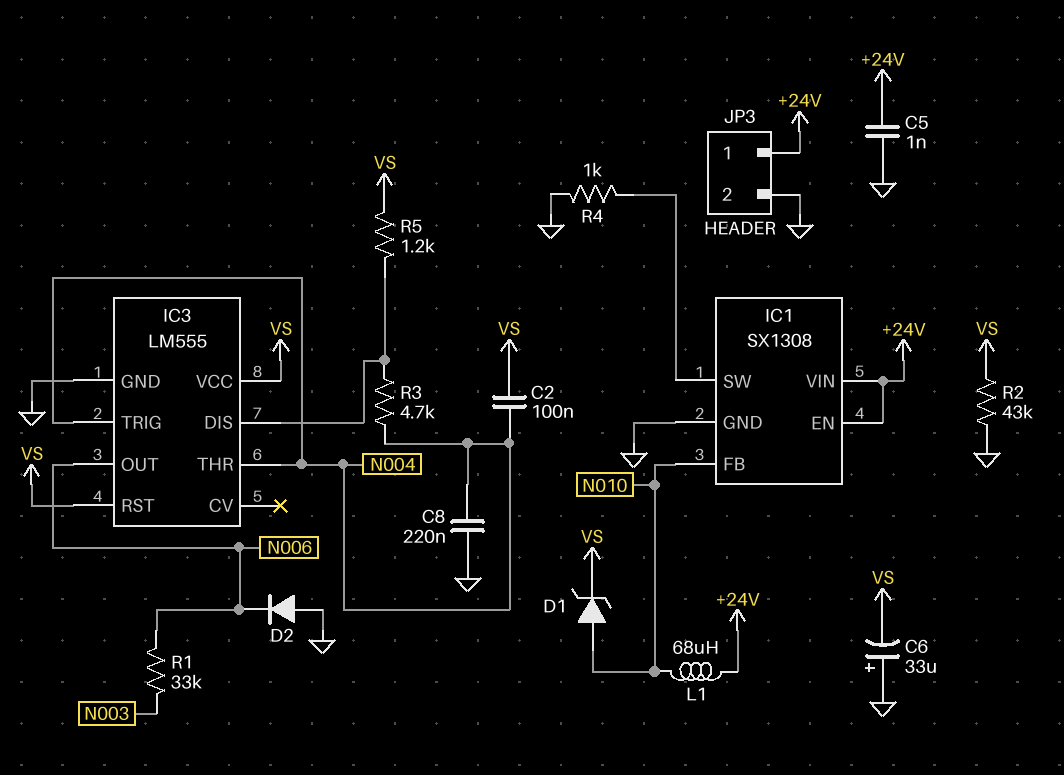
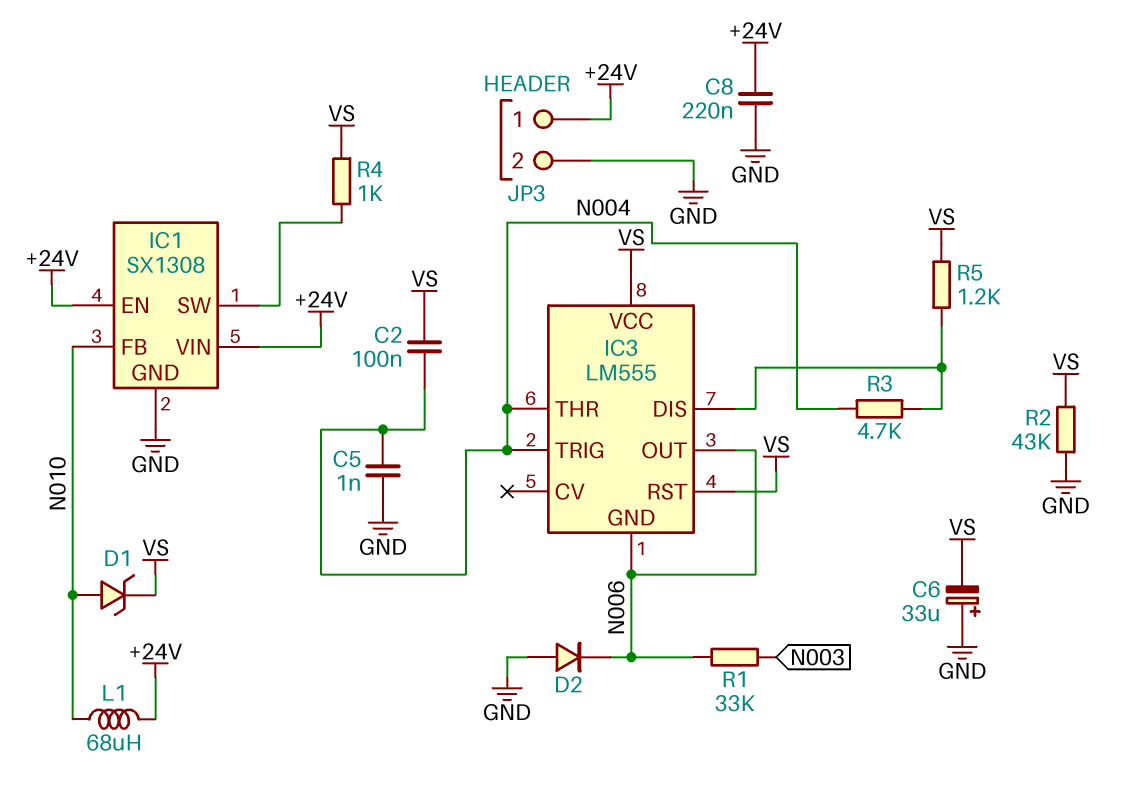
C5: 1nF (+24V, GND) -> 1nF (GND, N004)
C8: 220nF (GND, N004) -> 220nF (+24V, GND)
IC3 pin GND: GND -> N006
R4: 1k (GND, IC1/SW) -> 1k (IC1/SW, VS)

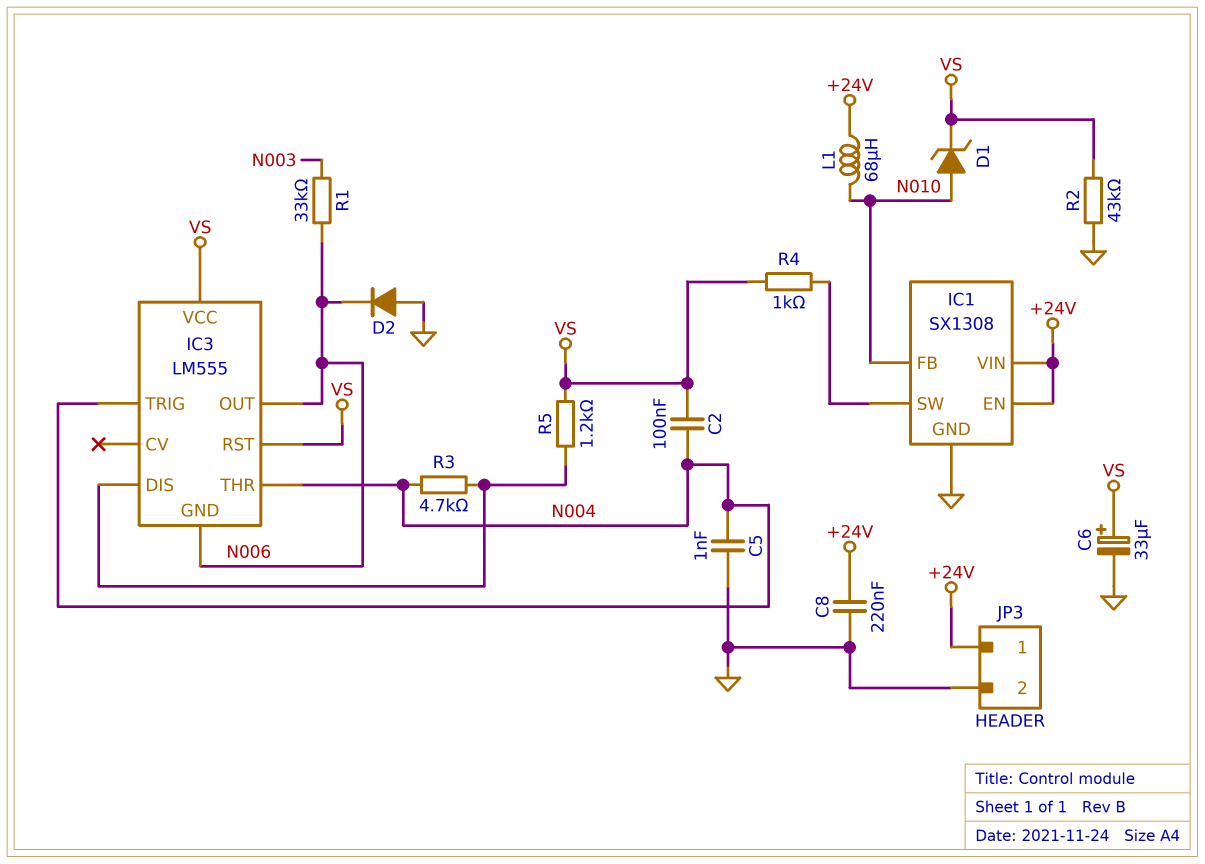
C6: 33uF (plus GND, minus VS) -> 33uF (plus VS, minus GND)

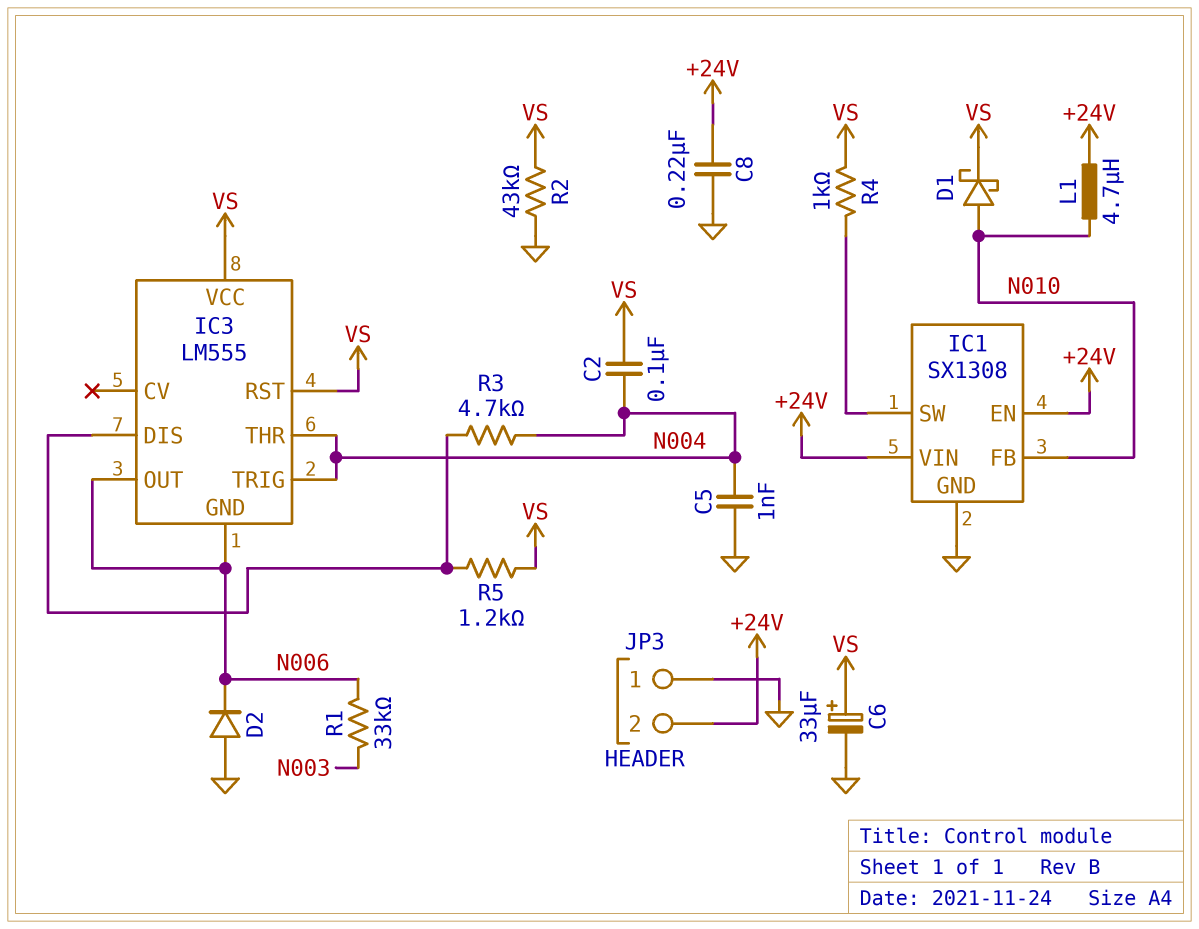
D1: zener (A N010, K VS) -> schottky (A N010, K VS)
JP3 pin 1: +24V -> GND
JP3 pin 2: GND -> +24V
L1: 68uH (+24V, N010) -> 4.7uH (+24V, N010)

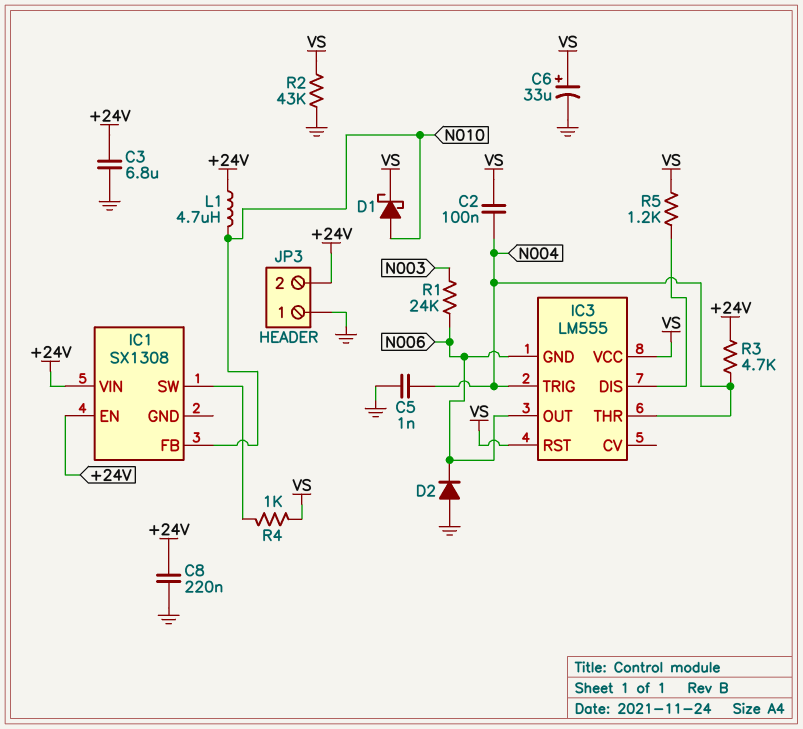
C3: none -> 6.8uF (+24V, GND)
IC1 pin GND: GND -> none
R1: 33k (N003, N006) -> 24k (N003, N006)
R3: 4.7k (IC3/DIS, N004) -> 4.7k (+24V, N004)

